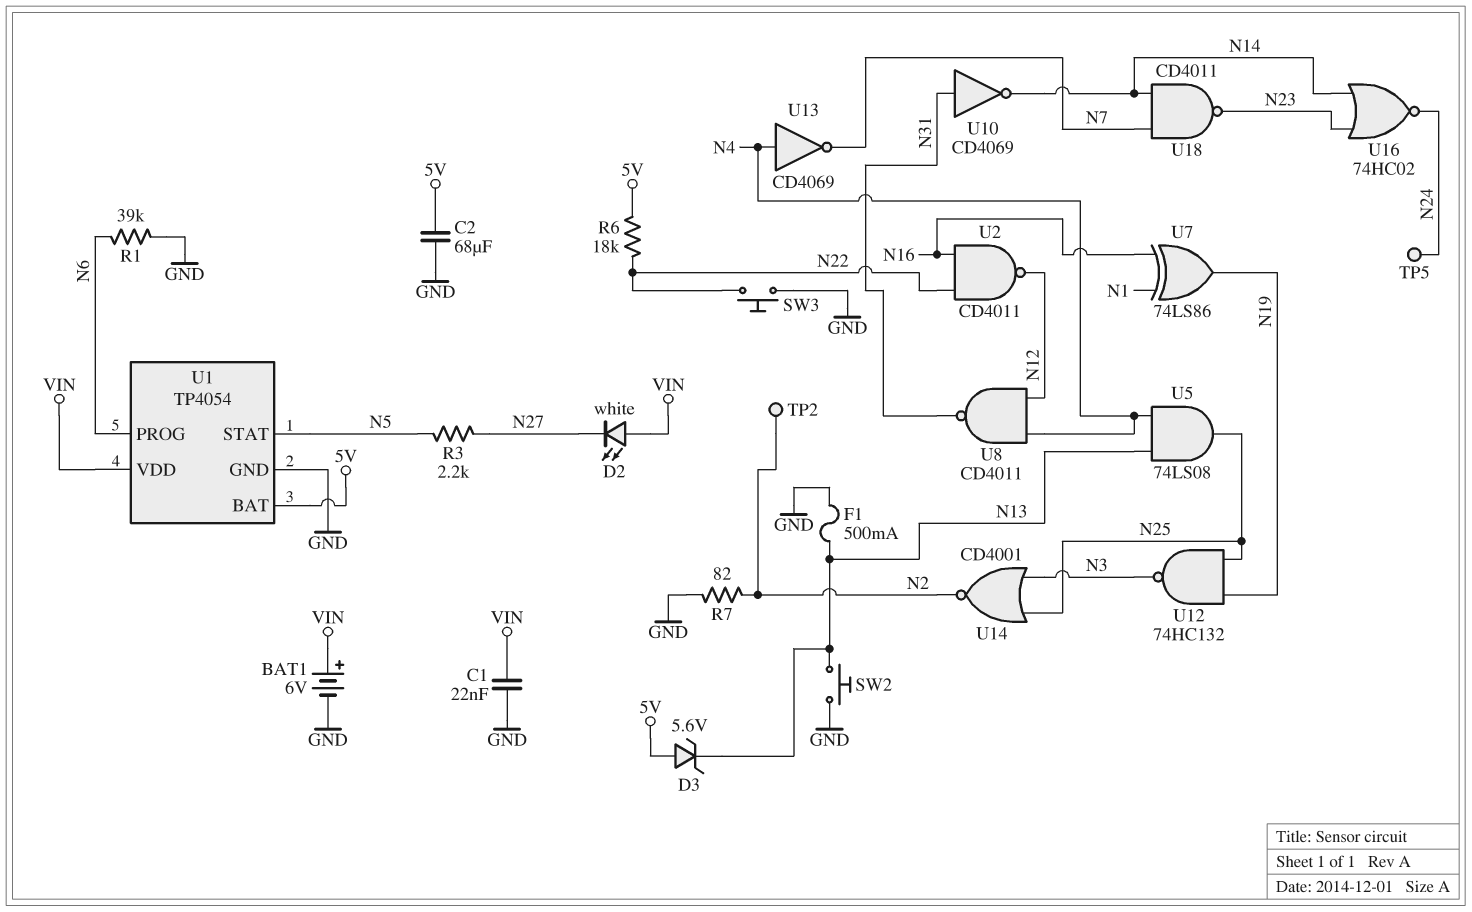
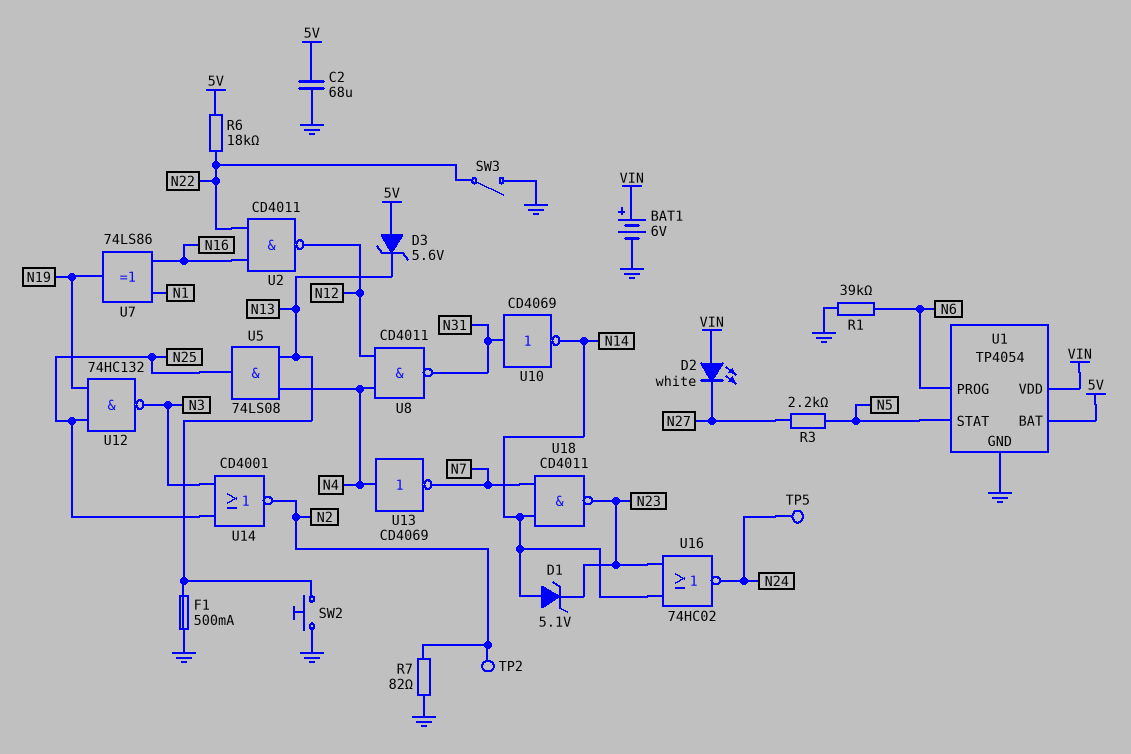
C1: 22nF (GND, VIN) -> none
D1: none -> zener 5.1V (A N14, K N23)
SW3: button (GND, N22) -> switch (GND, N22)

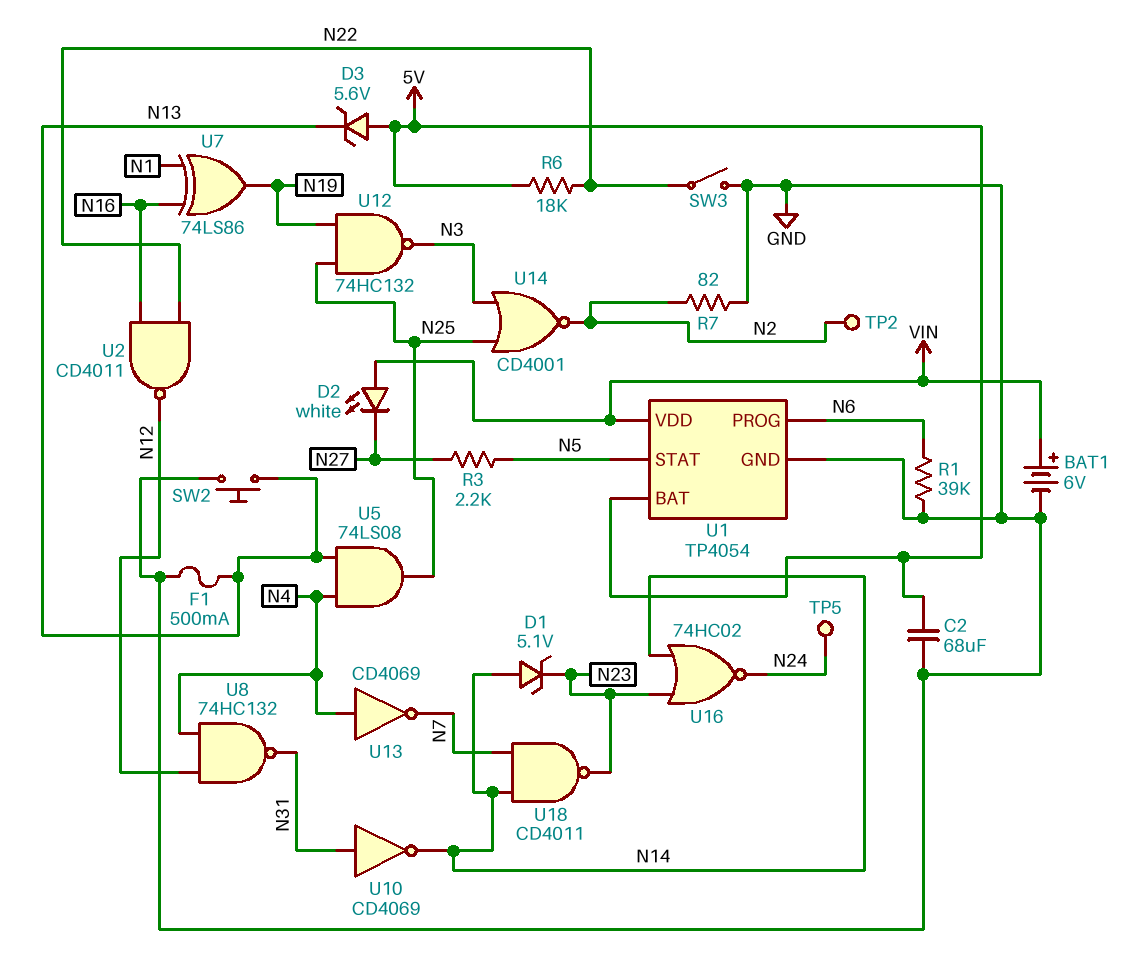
U8: NAND CD4011 (in N4, in N12, out N31) -> NAND 74HC132 (in N4, in N12, out N31)

